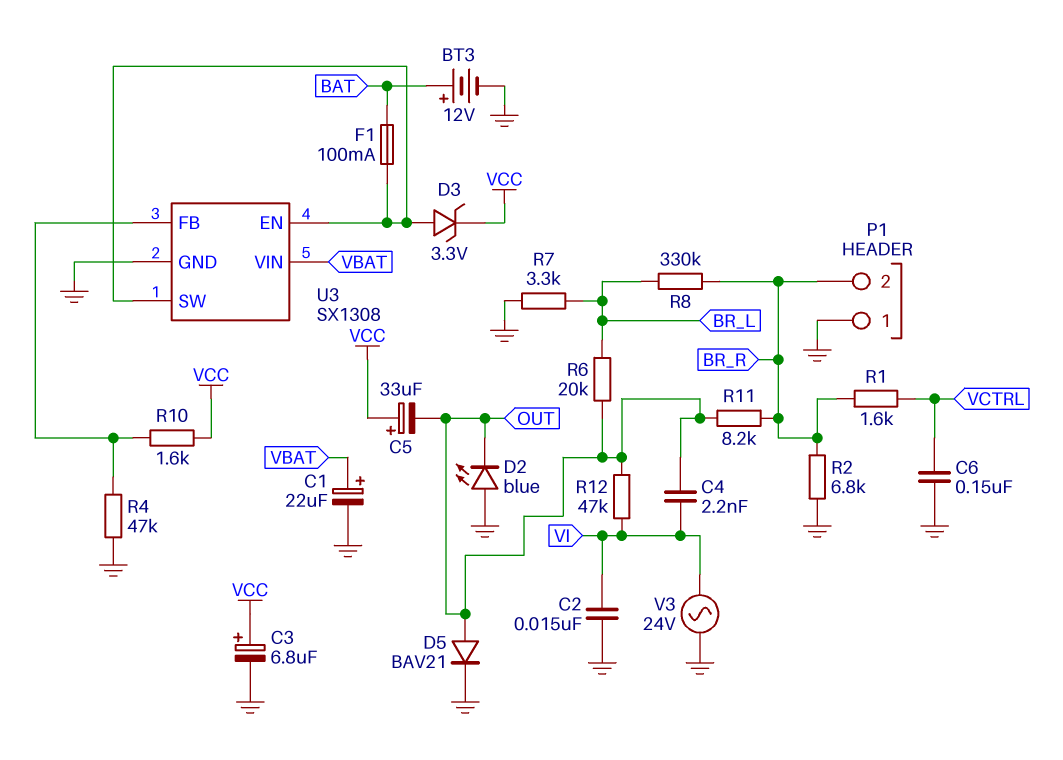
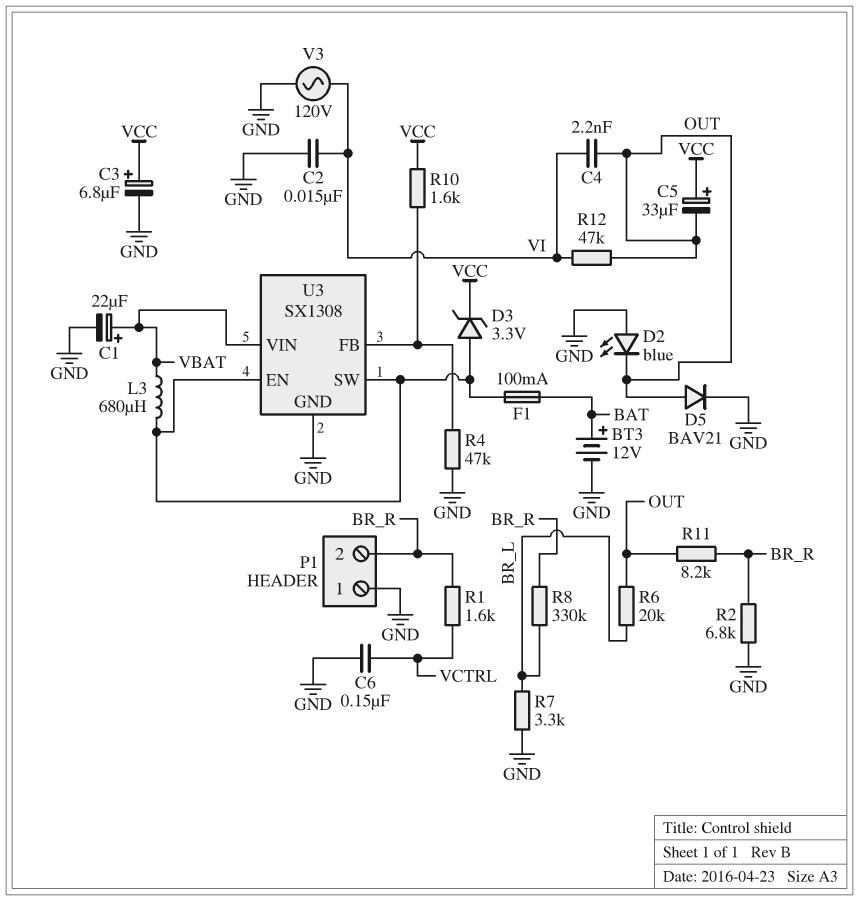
L3: none -> 680uH (U3/EN, VBAT)
V3: AC 24V (GND, VI) -> AC 120V (GND, VI)

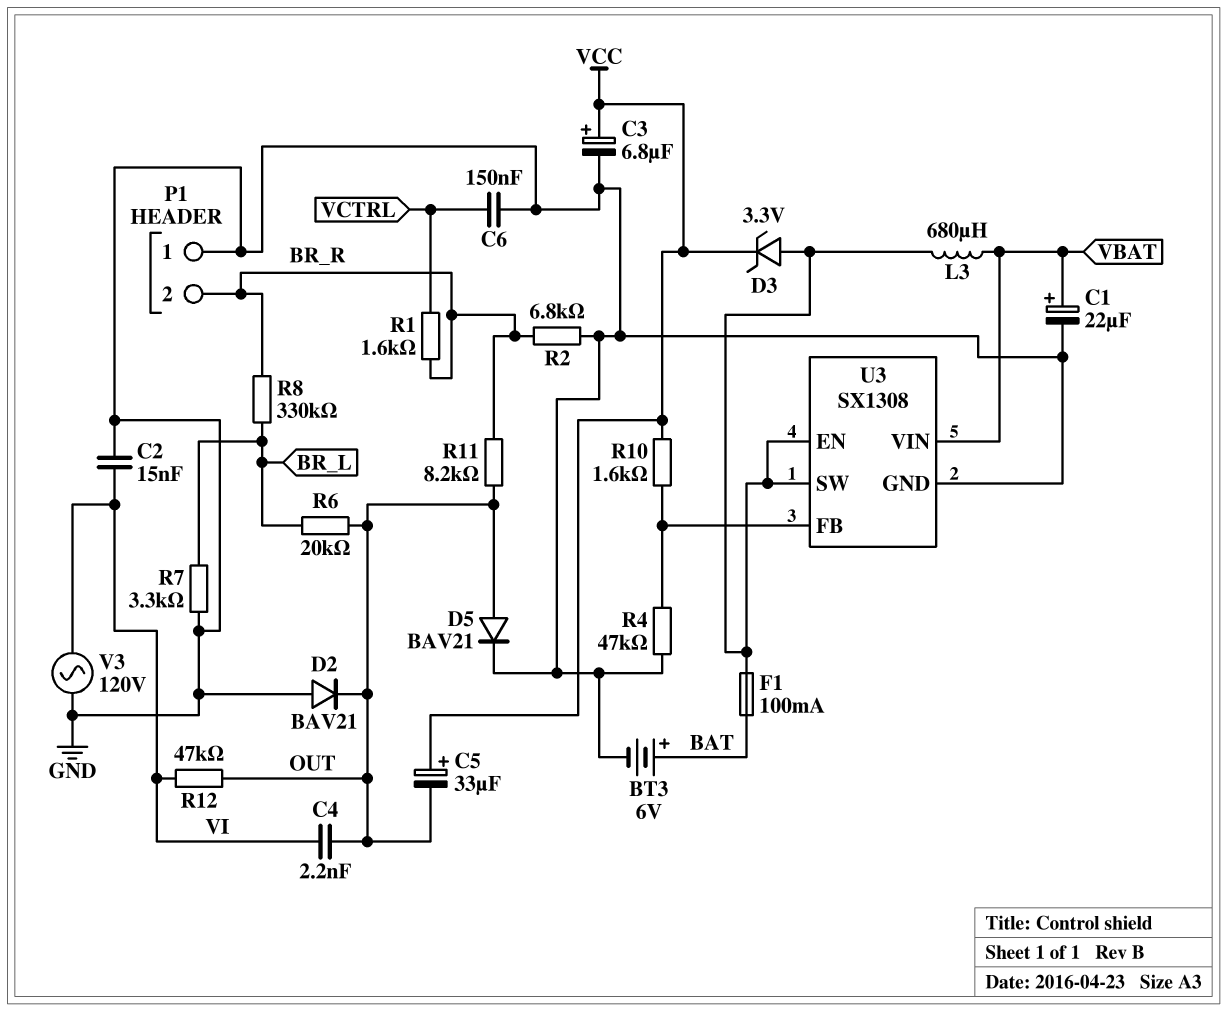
BT3: 12V (plus BAT, minus GND) -> 6V (plus BAT, minus GND)
D2: LED blue (A GND, K OUT) -> diode BAV21 (A GND, K OUT)

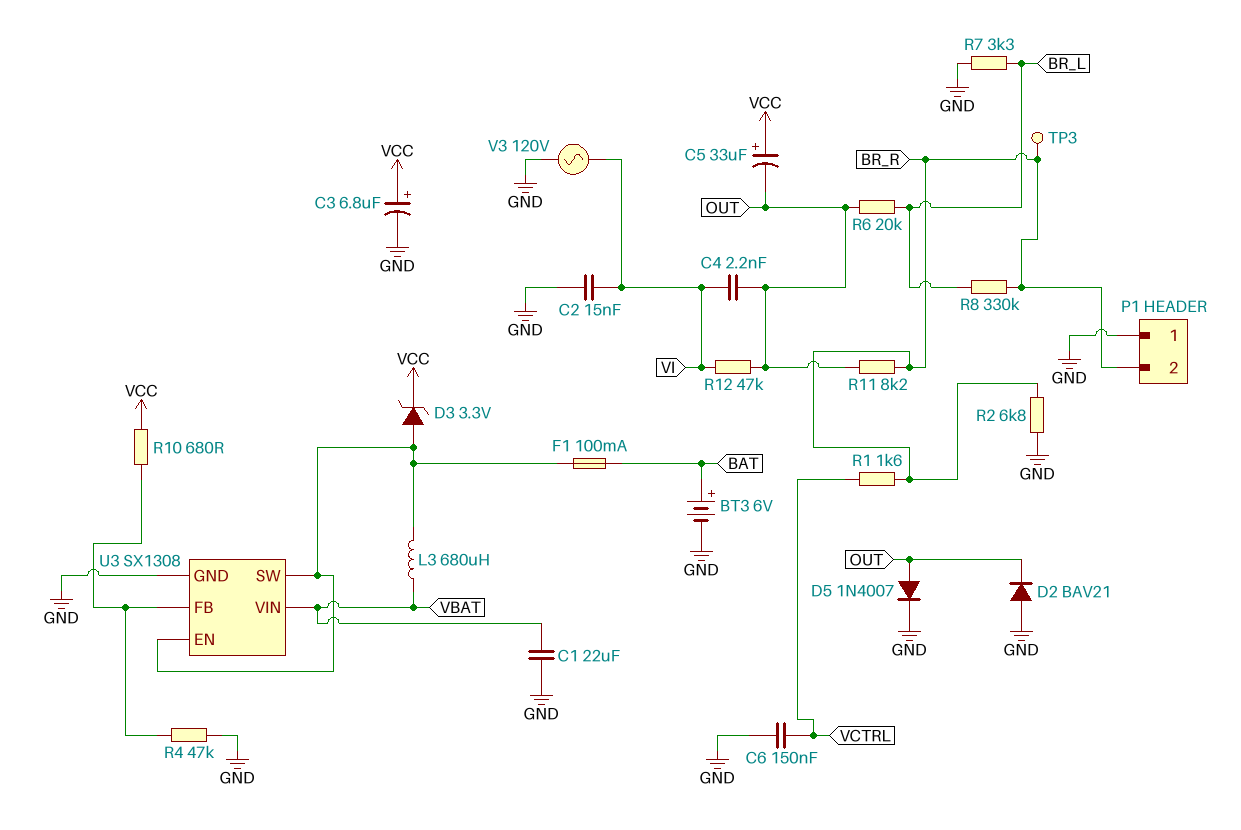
C1: 22uF (plus VBAT, minus GND) -> 22uF (GND, VBAT)
D5: diode BAV21 (A OUT, K GND) -> diode 1N4007 (A OUT, K GND)
R10: 1.6k (U3/FB, VCC) -> 680 (U3/FB, VCC)
TP3: none -> test point (BR_R)

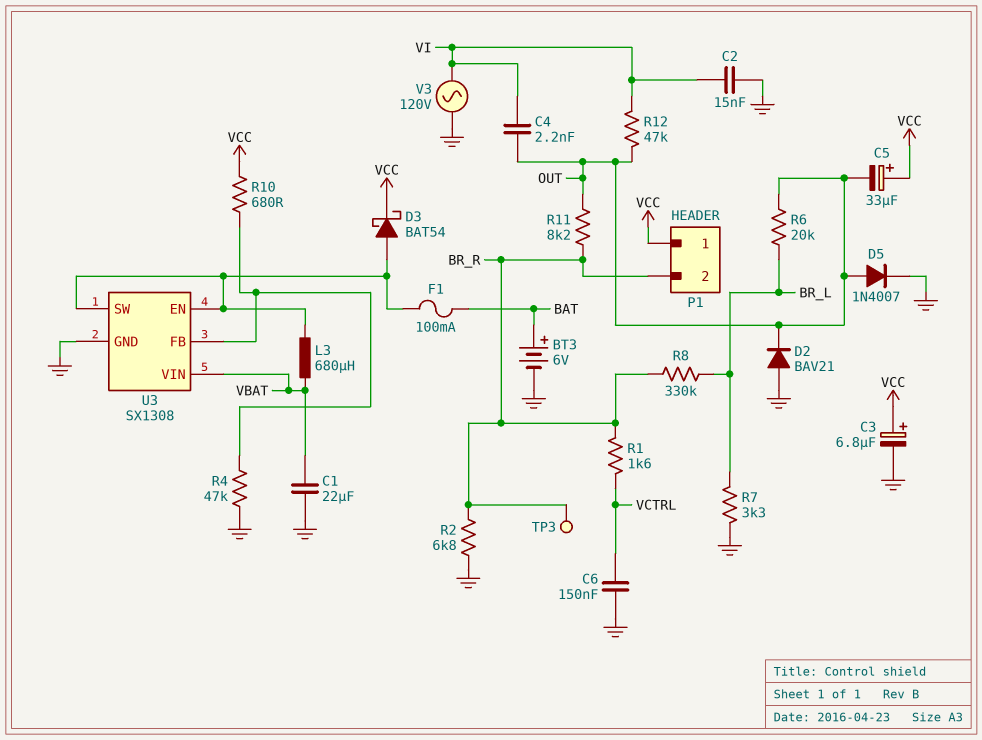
D3: zener 3.3V (A U3/EN, K VCC) -> schottky BAT54 (A U3/EN, K VCC)
P1 pin 1: GND -> VCC

